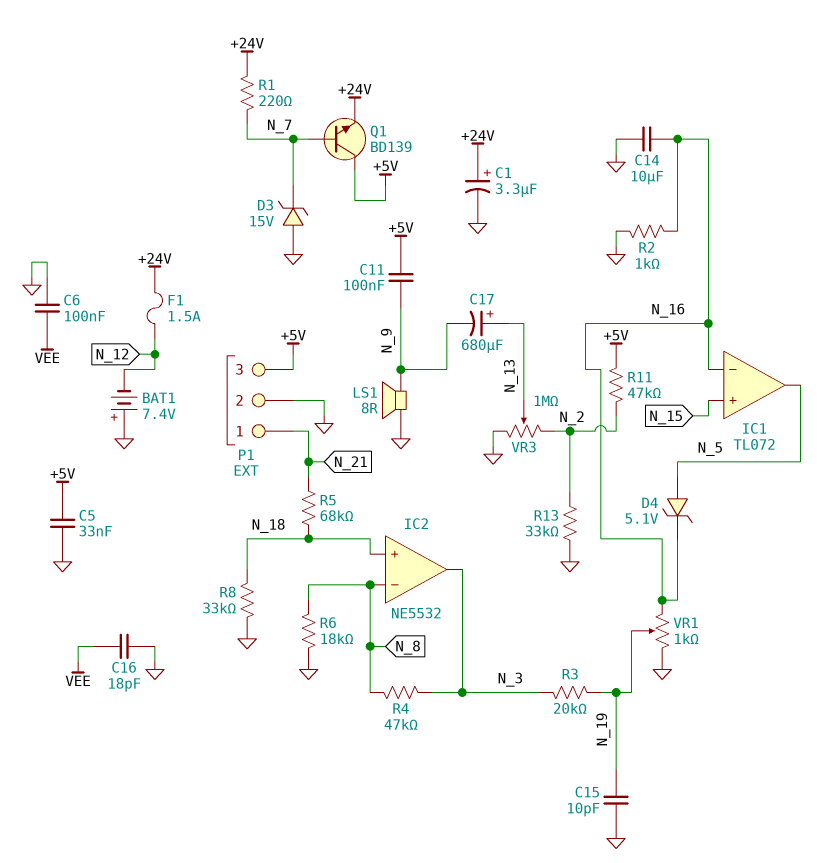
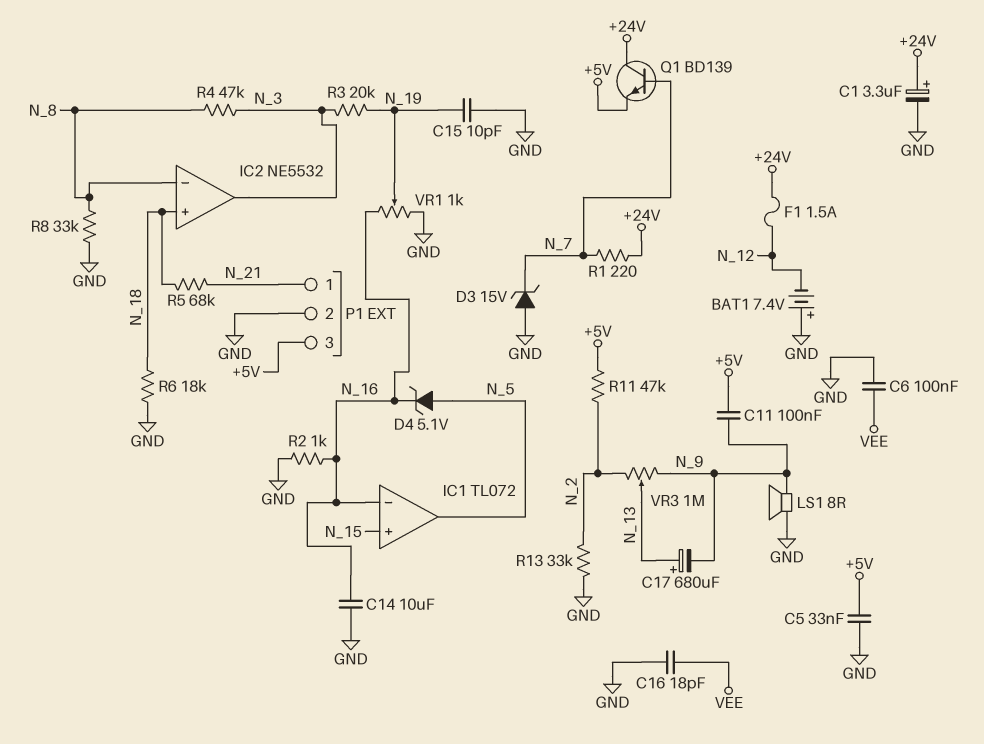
Q1: NPN BD139 (B N_7, C +5V, E +24V) -> NPN BD139 (B N_7, C +24V, E +5V)
R6: 18k (GND, N_8) -> 18k (GND, N_18)
R8: 33k (GND, N_18) -> 33k (GND, N_8)
VR3: 1M (GND, N_2, wiper N_13) -> 1M (N_2, N_9, wiper N_13)

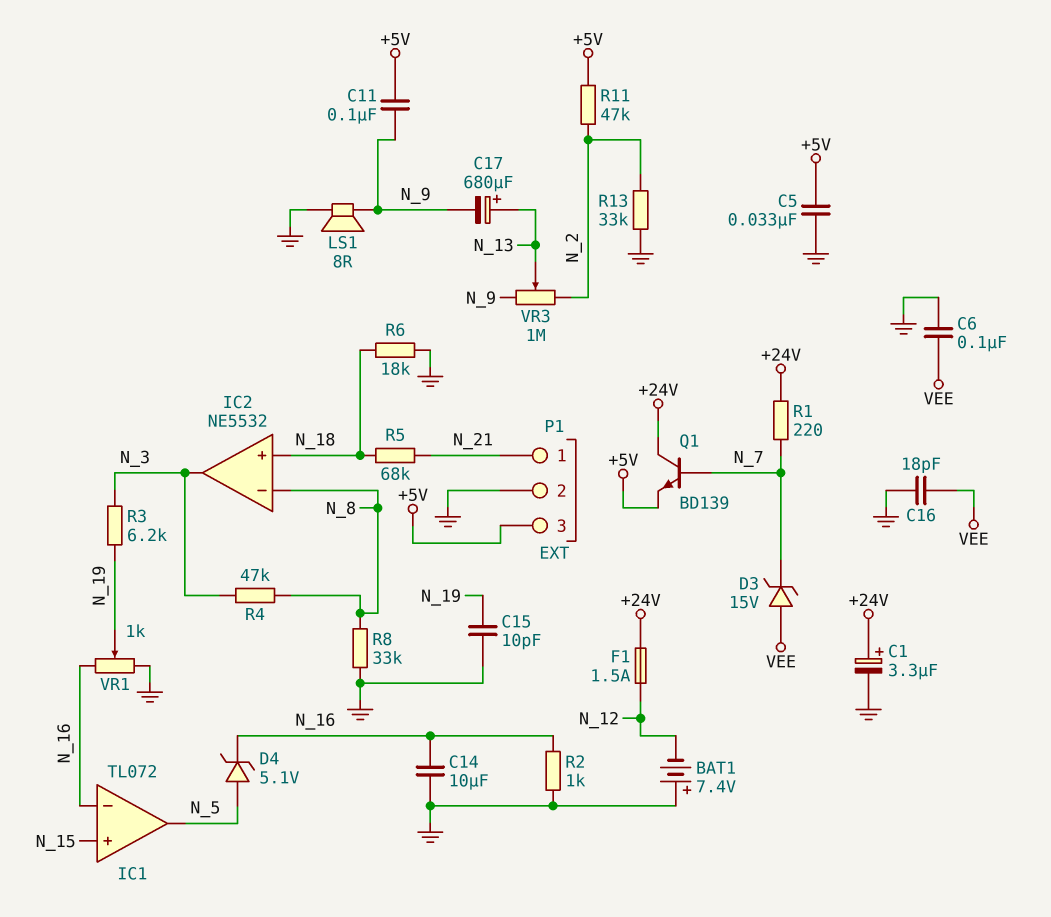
D3: zener 15V (A GND, K N_7) -> zener 15V (A VEE, K N_7)
R3: 20k (N_3, N_19) -> 6.2k (N_3, N_19)

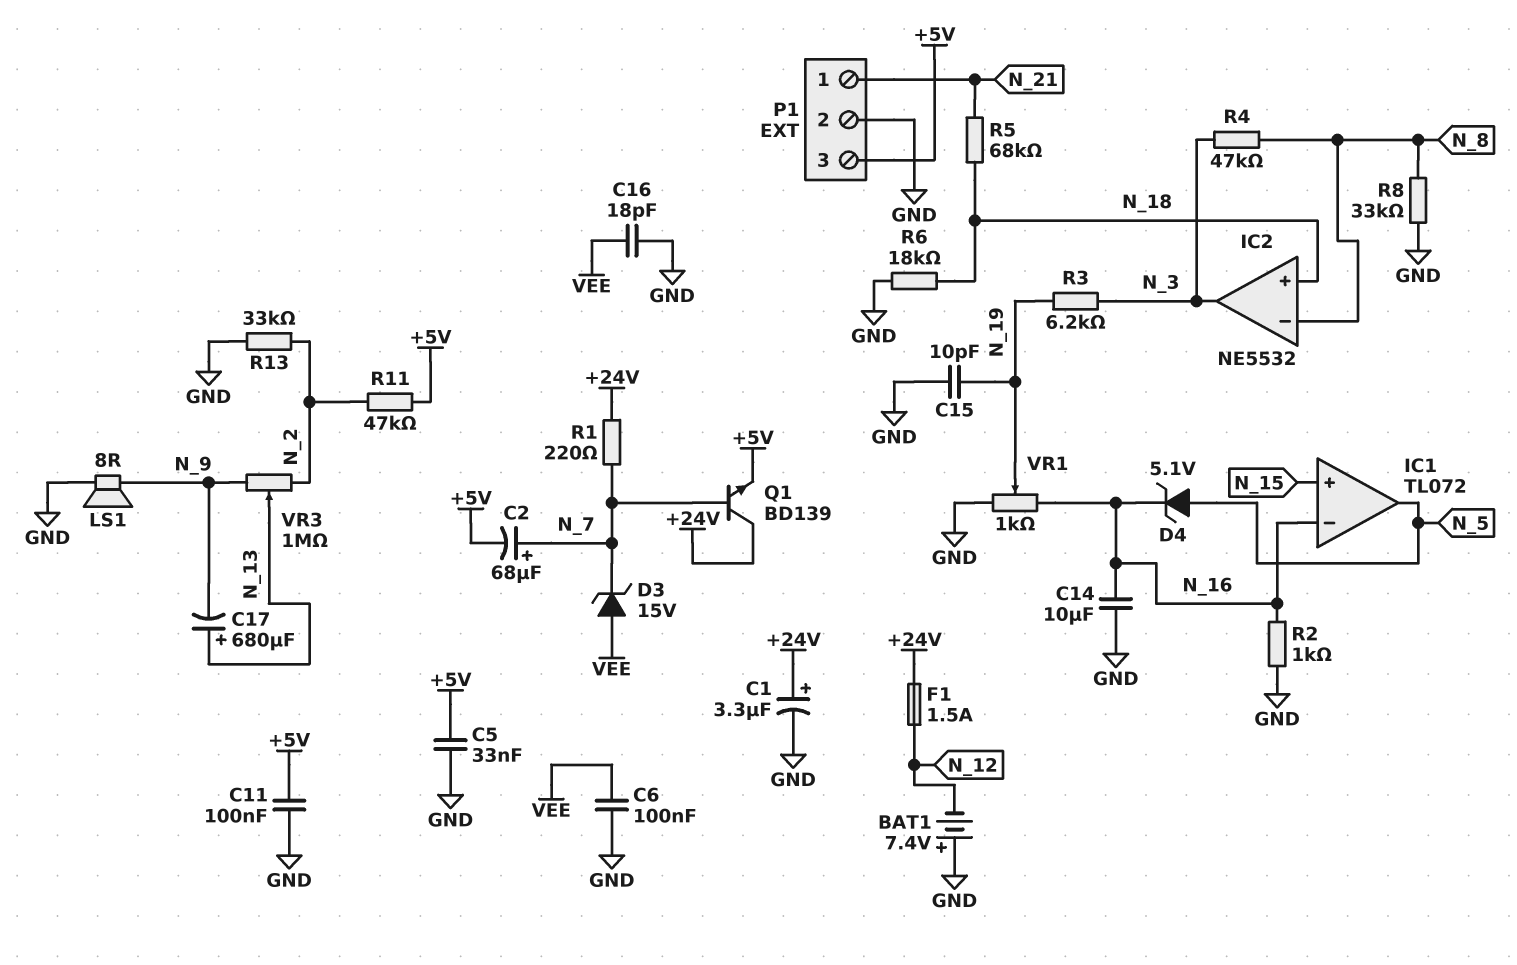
C2: none -> 68uF (plus N_7, minus +5V)
C11: 100nF (+5V, N_9) -> 100nF (+5V, GND)

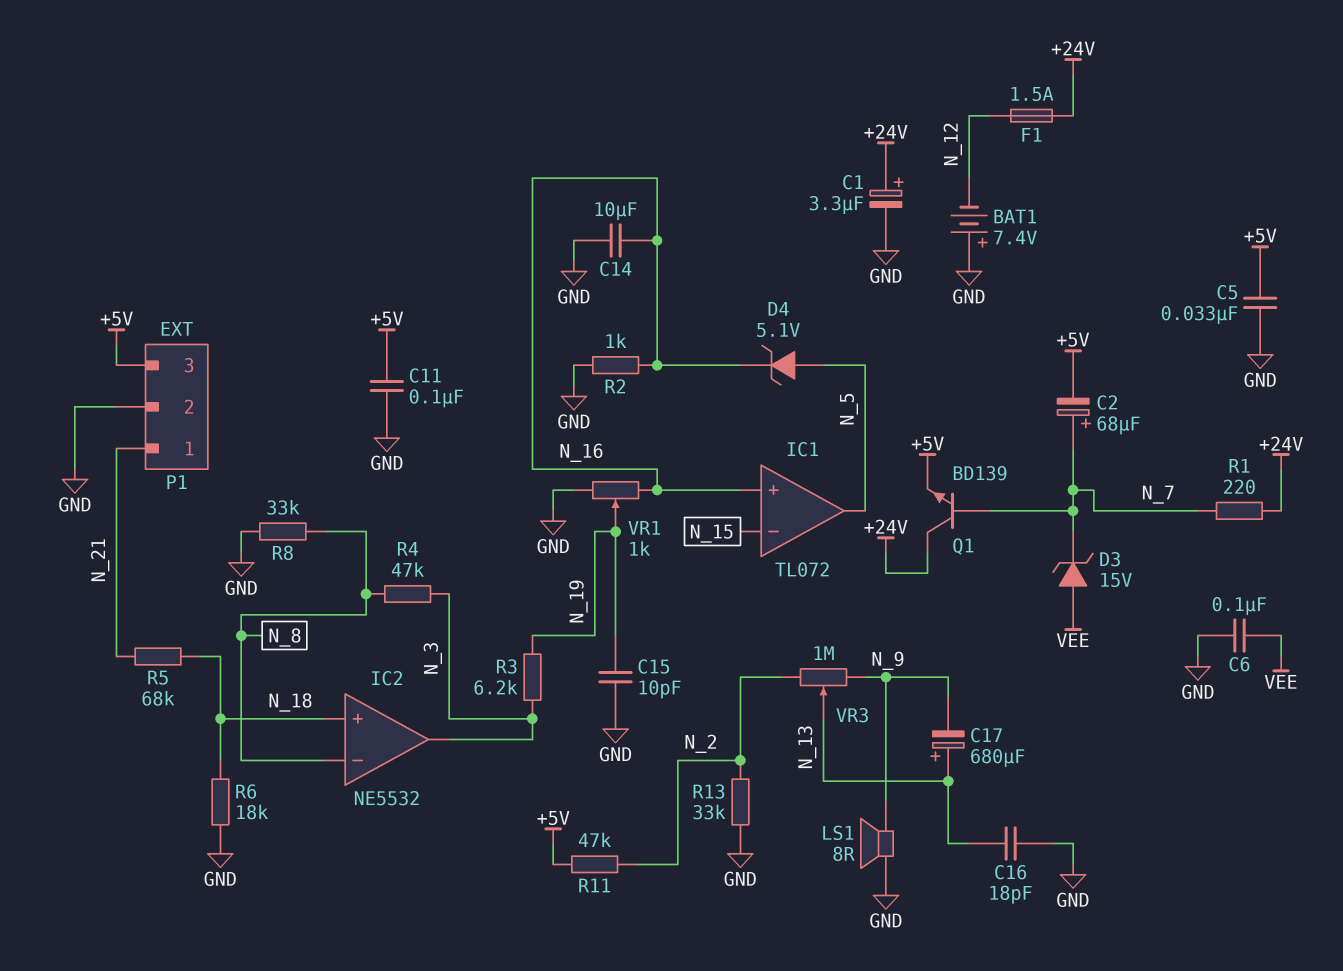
C16: 18pF (GND, VEE) -> 18pF (GND, N_13)
IC1 pin in+: N_15 -> N_16
IC1 pin in-: N_16 -> N_15

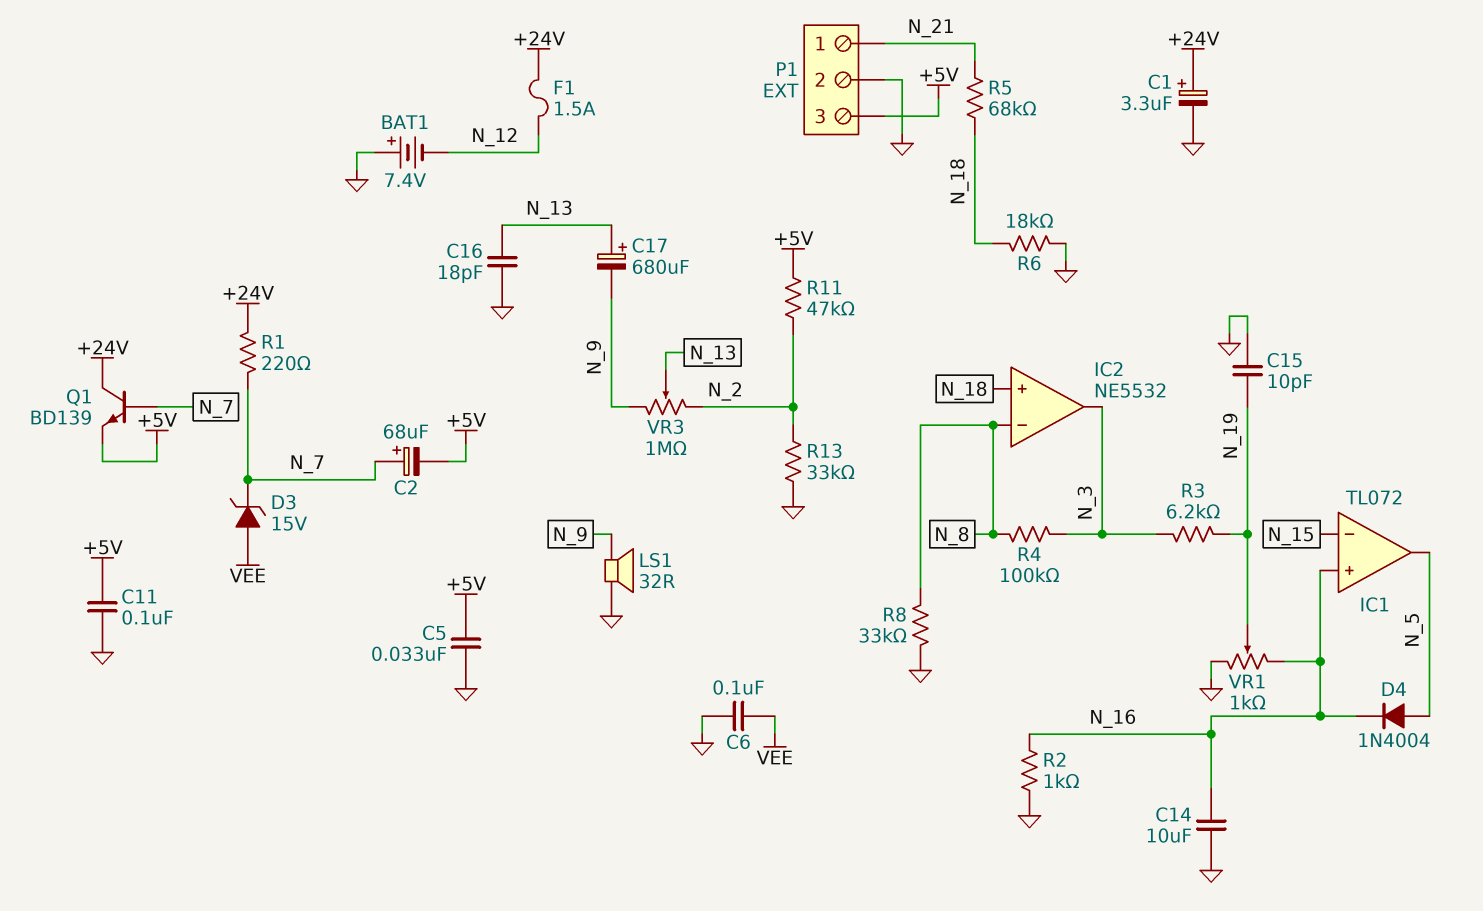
D4: zener 5.1V (A N_5, K N_16) -> diode 1N4004 (A N_5, K N_16)
LS1: speaker 8R (GND, N_9) -> speaker 32R (GND, N_9)
R4: 47k (N_3, N_8) -> 100k (N_3, N_8)

